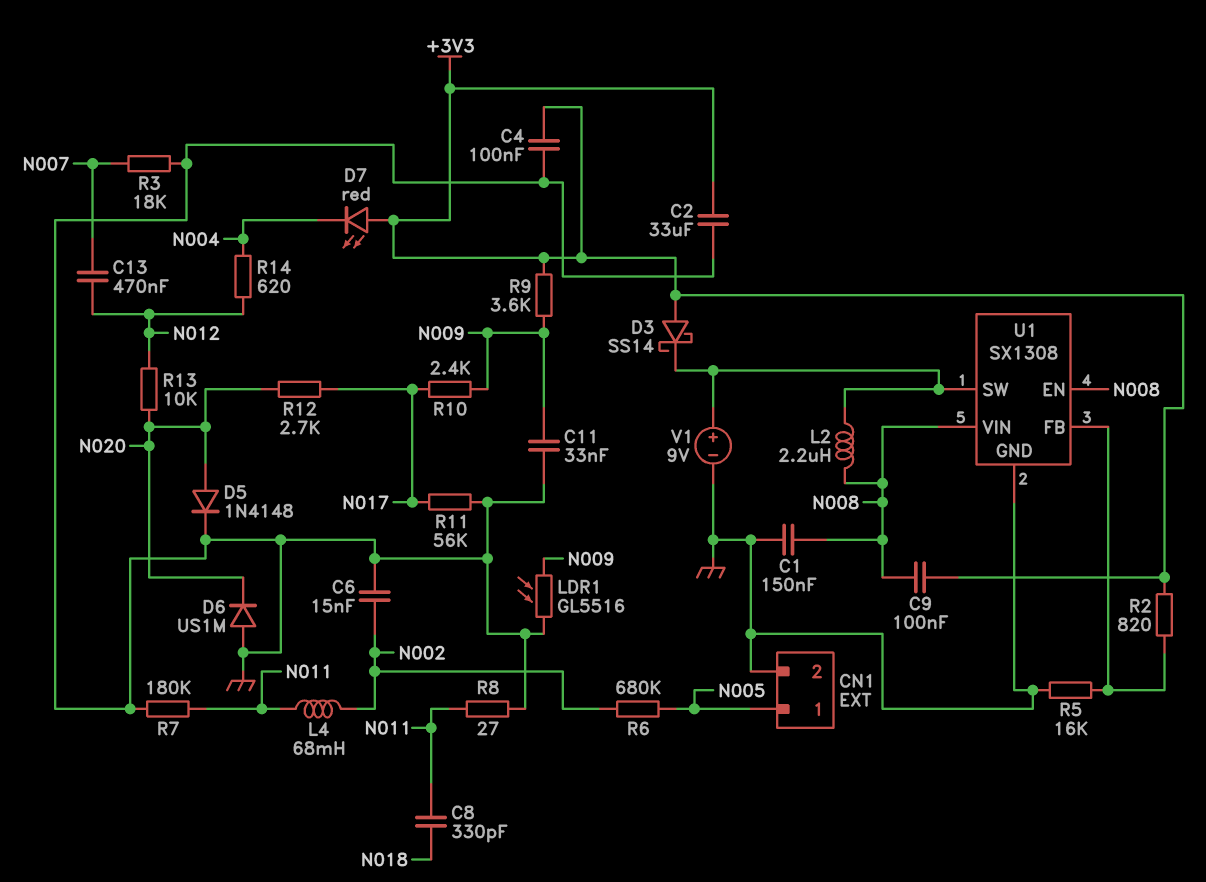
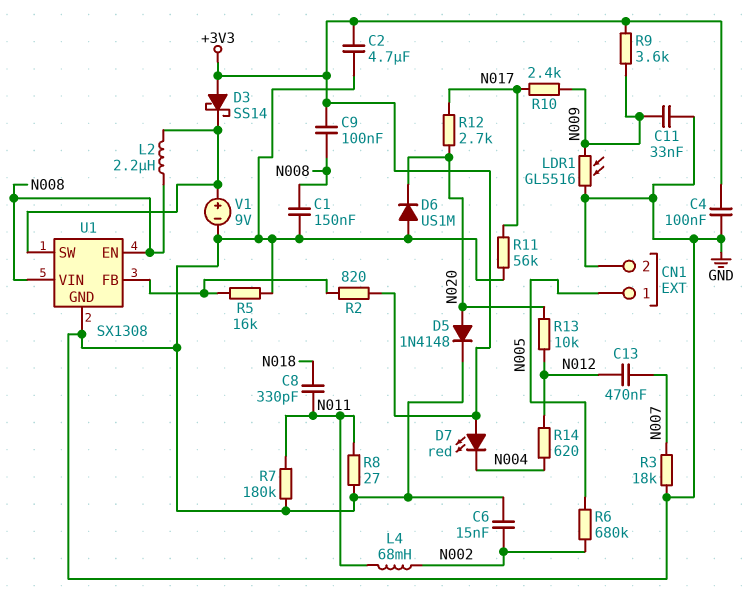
C2: 33uF (+3V3, GND) -> 4.7uF (+3V3, GND)

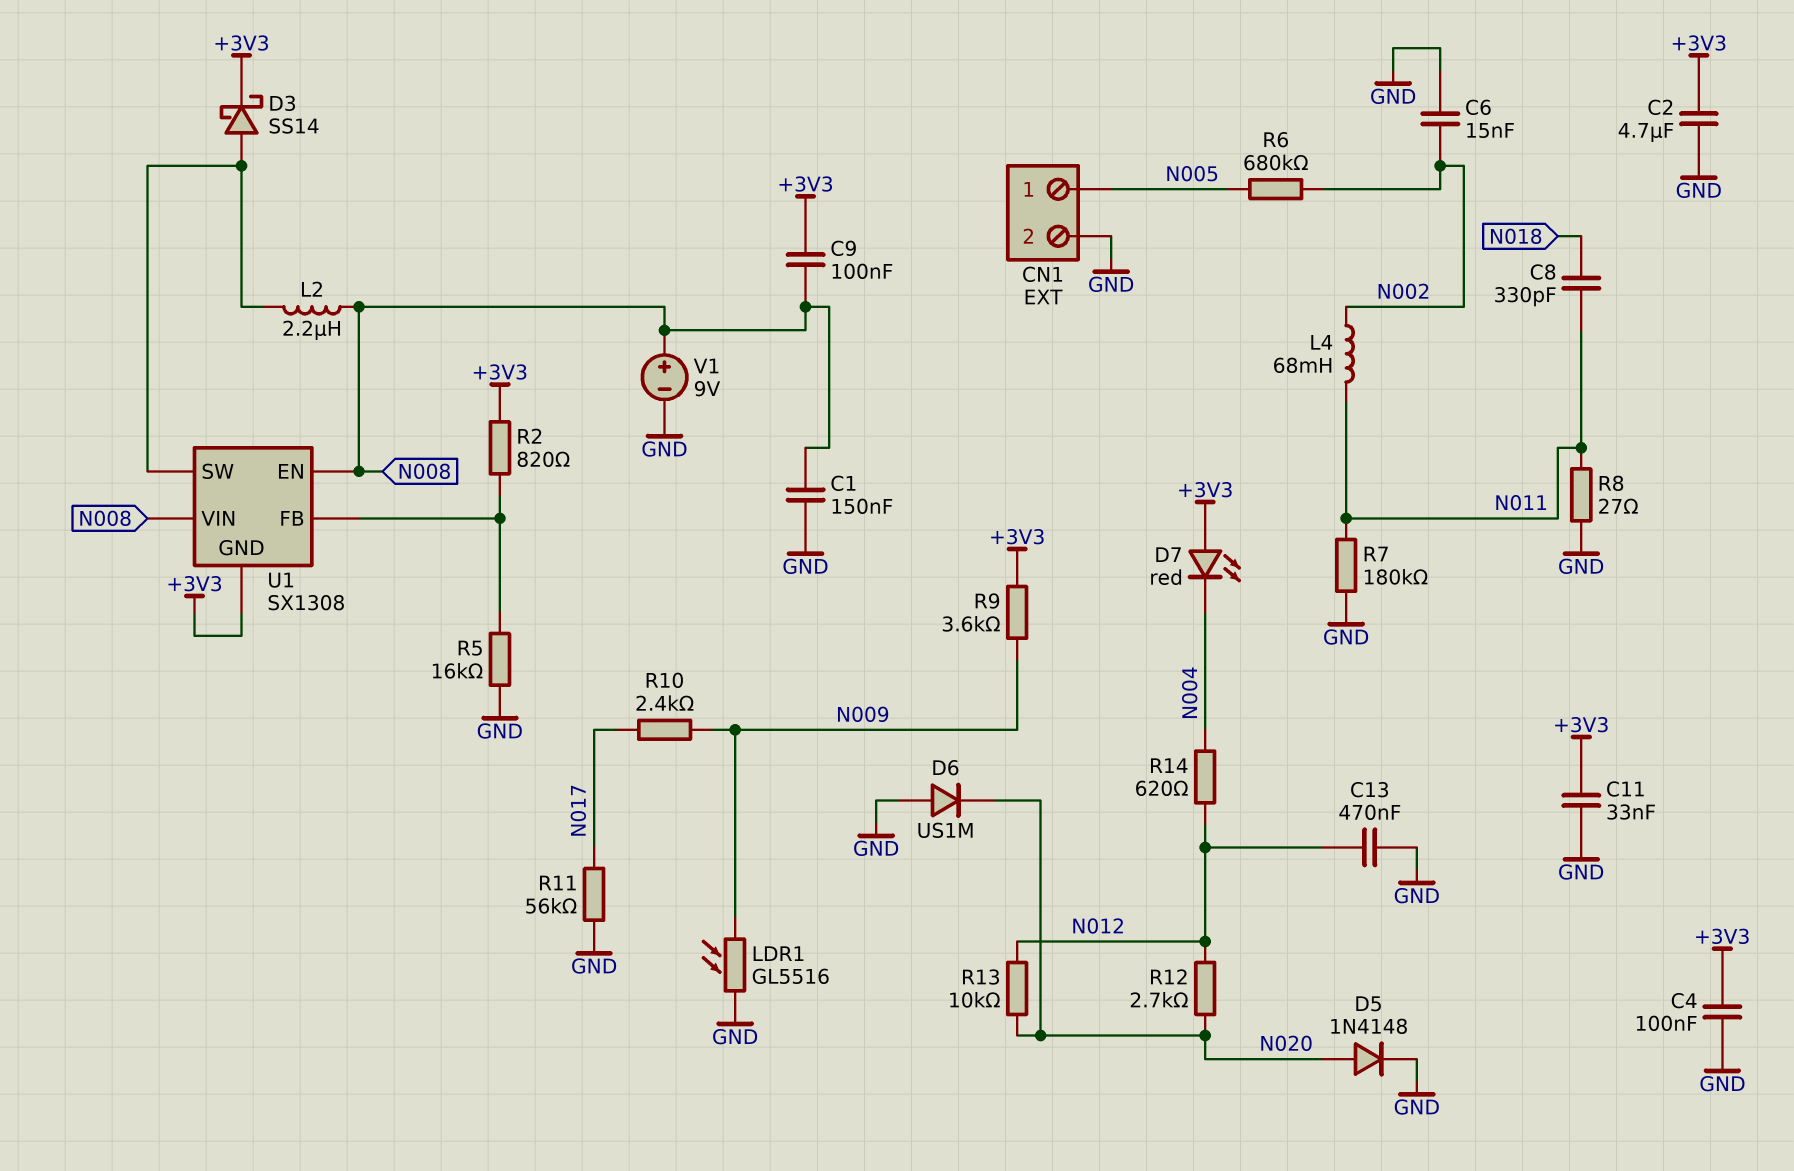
C11: 33nF (GND, N009) -> 33nF (+3V3, GND)
C13: 470nF (N007, N012) -> 470nF (GND, N012)
D3: schottky SS14 (A +3V3, K U1/SW) -> schottky SS14 (A U1/SW, K +3V3)
R3: 18k (GND, N007) -> none
R12: 2.7k (N017, N020) -> 2.7k (N012, N020)
U1 pin GND: GND -> +3V3
V1: 9V (plus U1/SW, minus GND) -> 9V (plus N008, minus GND)

